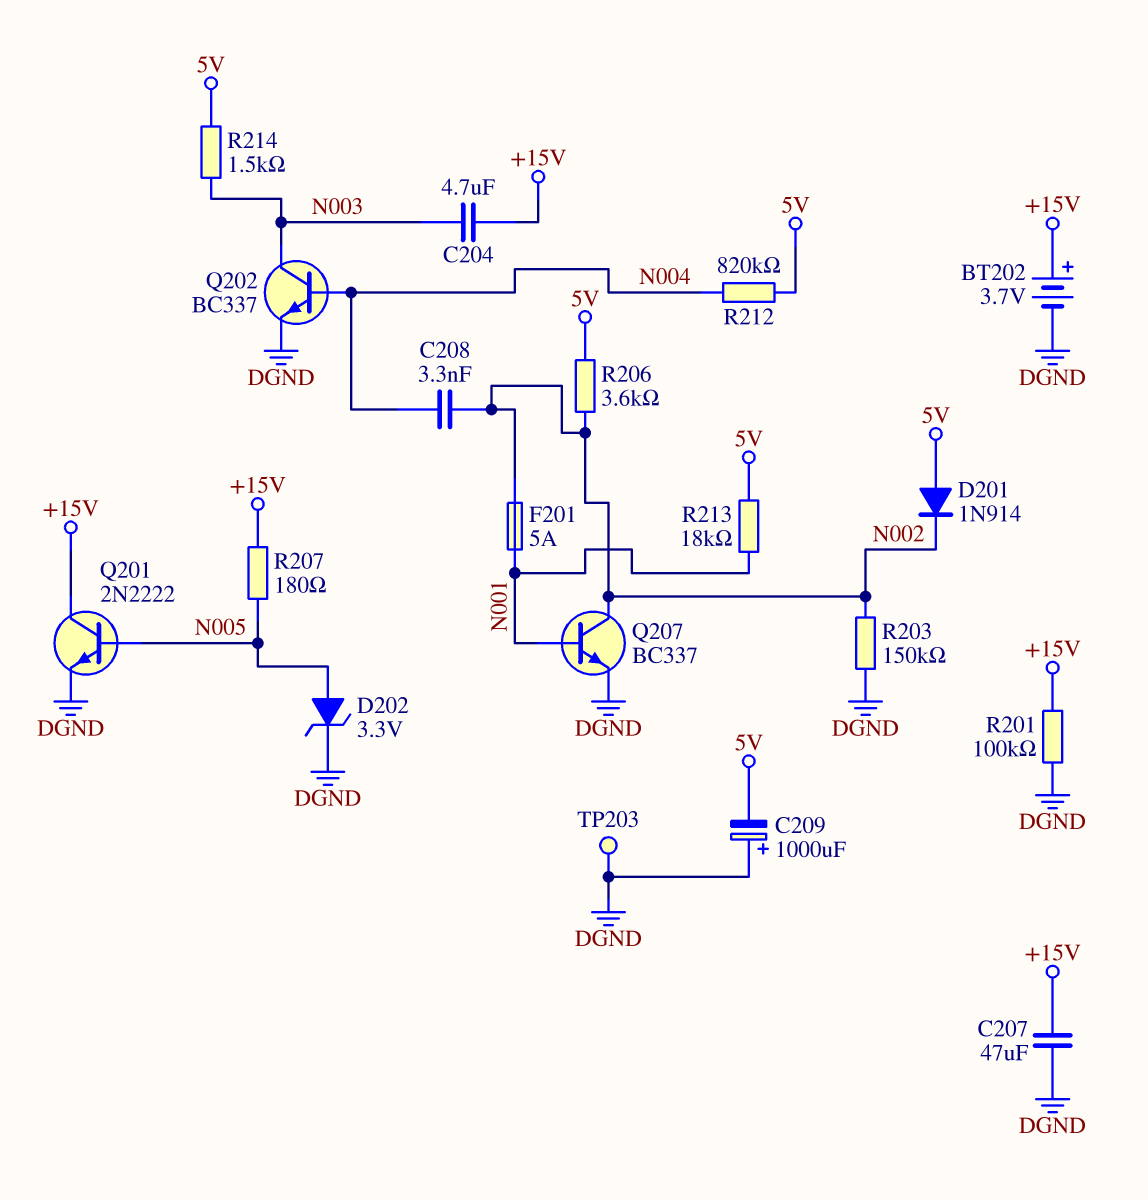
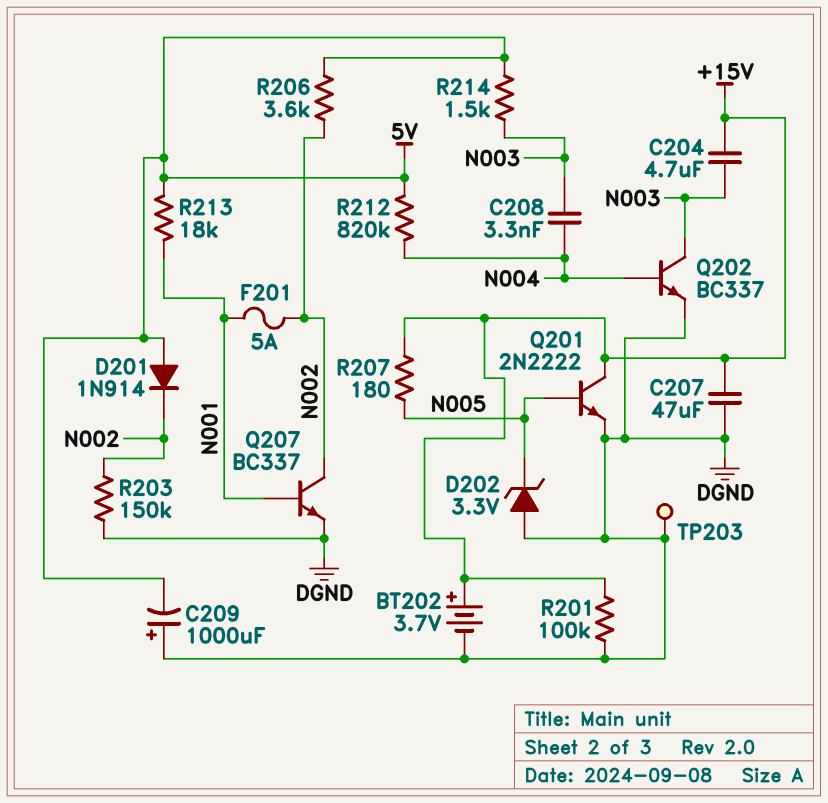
C208: 3.3nF (N002, N004) -> 3.3nF (N003, N004)
D202: zener 3.3V (A N005, K DGND) -> zener 3.3V (A DGND, K N005)

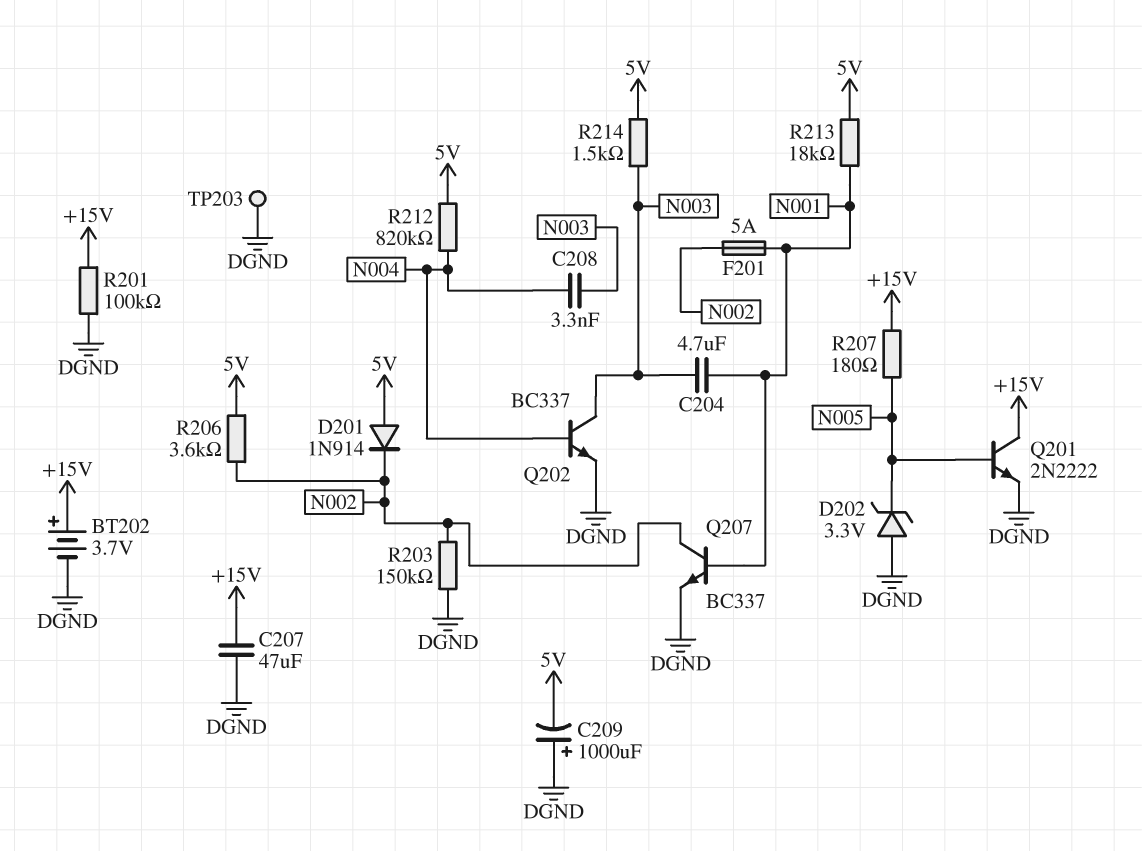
C204: 4.7uF (+15V, N003) -> 4.7uF (N001, N003)

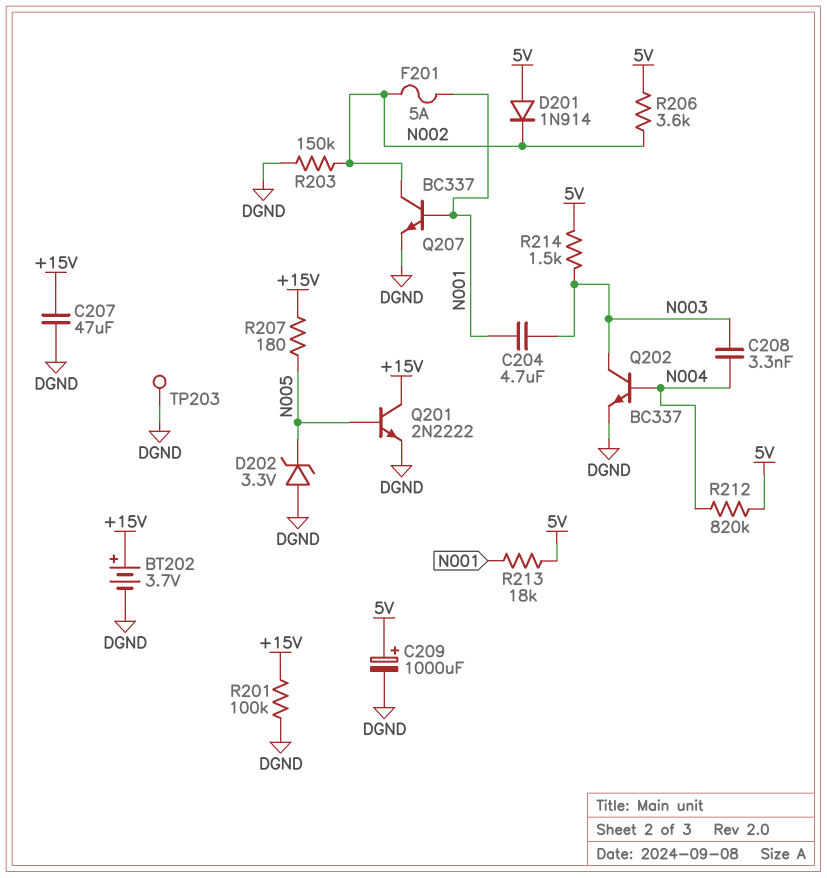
C209: 1000uF (plus DGND, minus 5V) -> 1000uF (plus 5V, minus DGND)

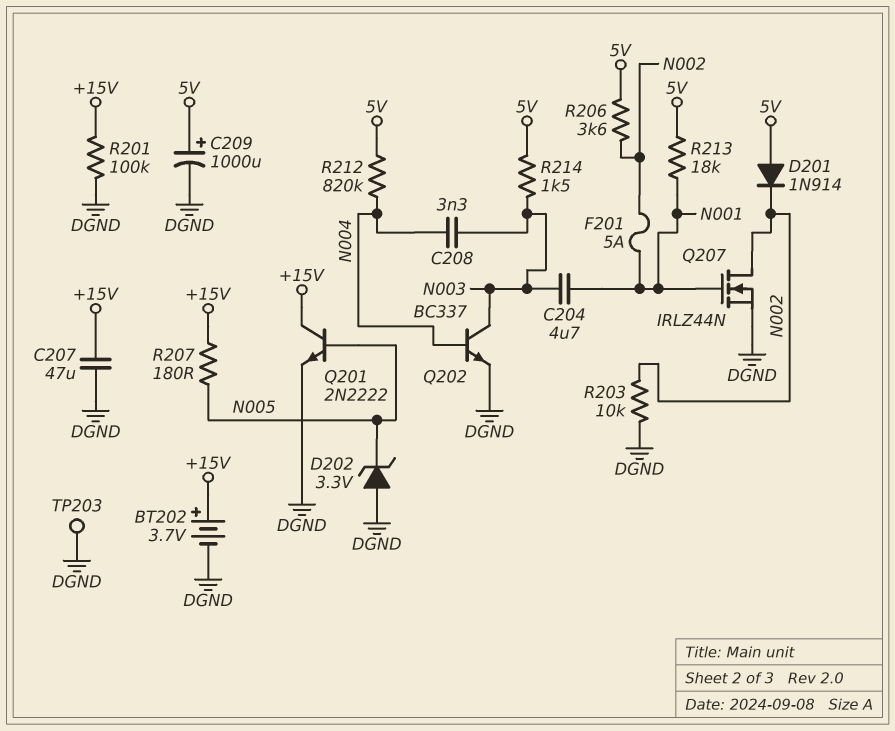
Q207: NPN BC337 (B N001, C N002, E DGND) -> NMOS IRLZ44N (G N001, D N002, S DGND)
R203: 150k (DGND, N002) -> 10k (DGND, N002)

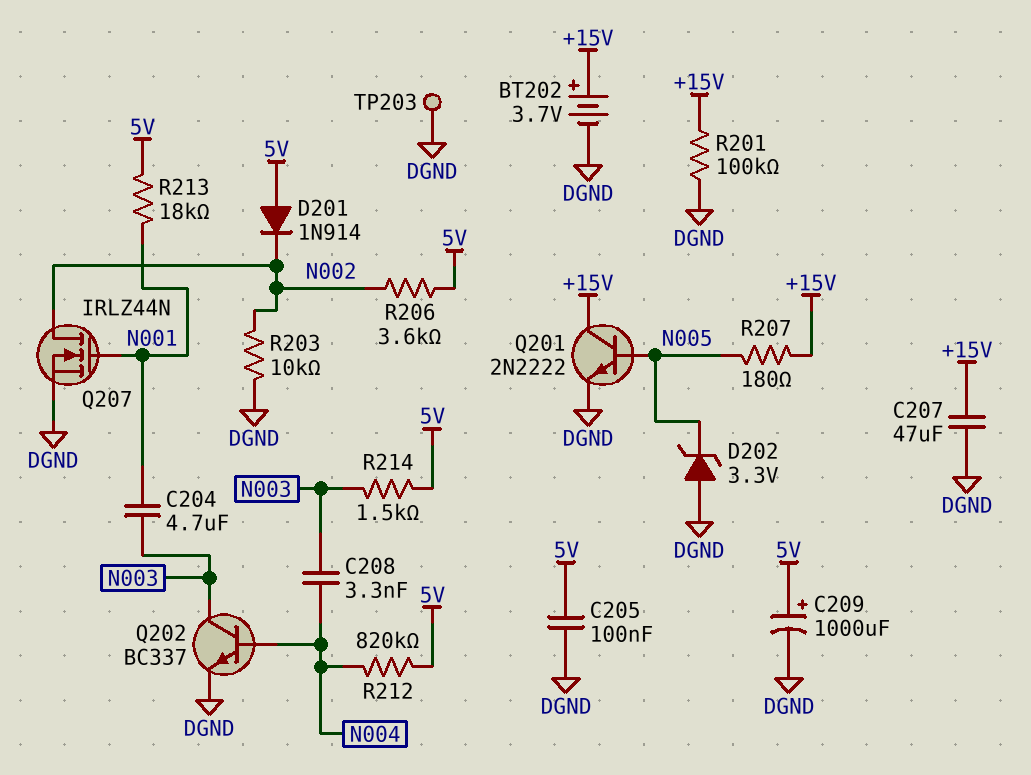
C205: none -> 100nF (5V, DGND)
F201: 5A (N001, N002) -> none

